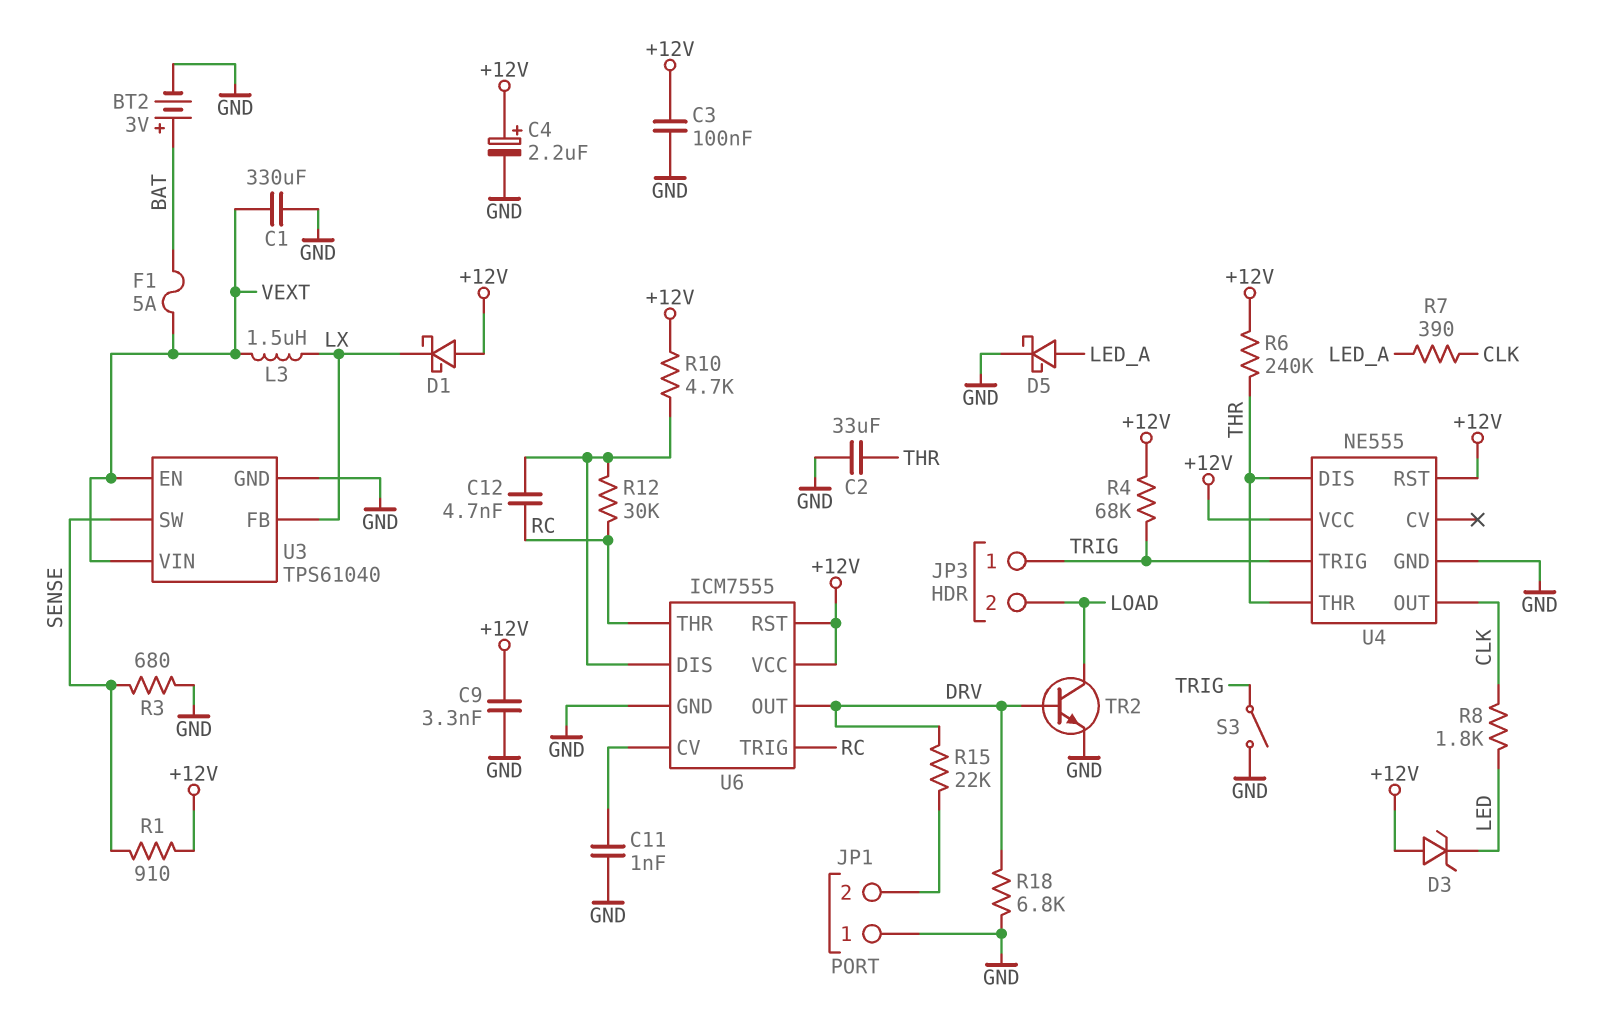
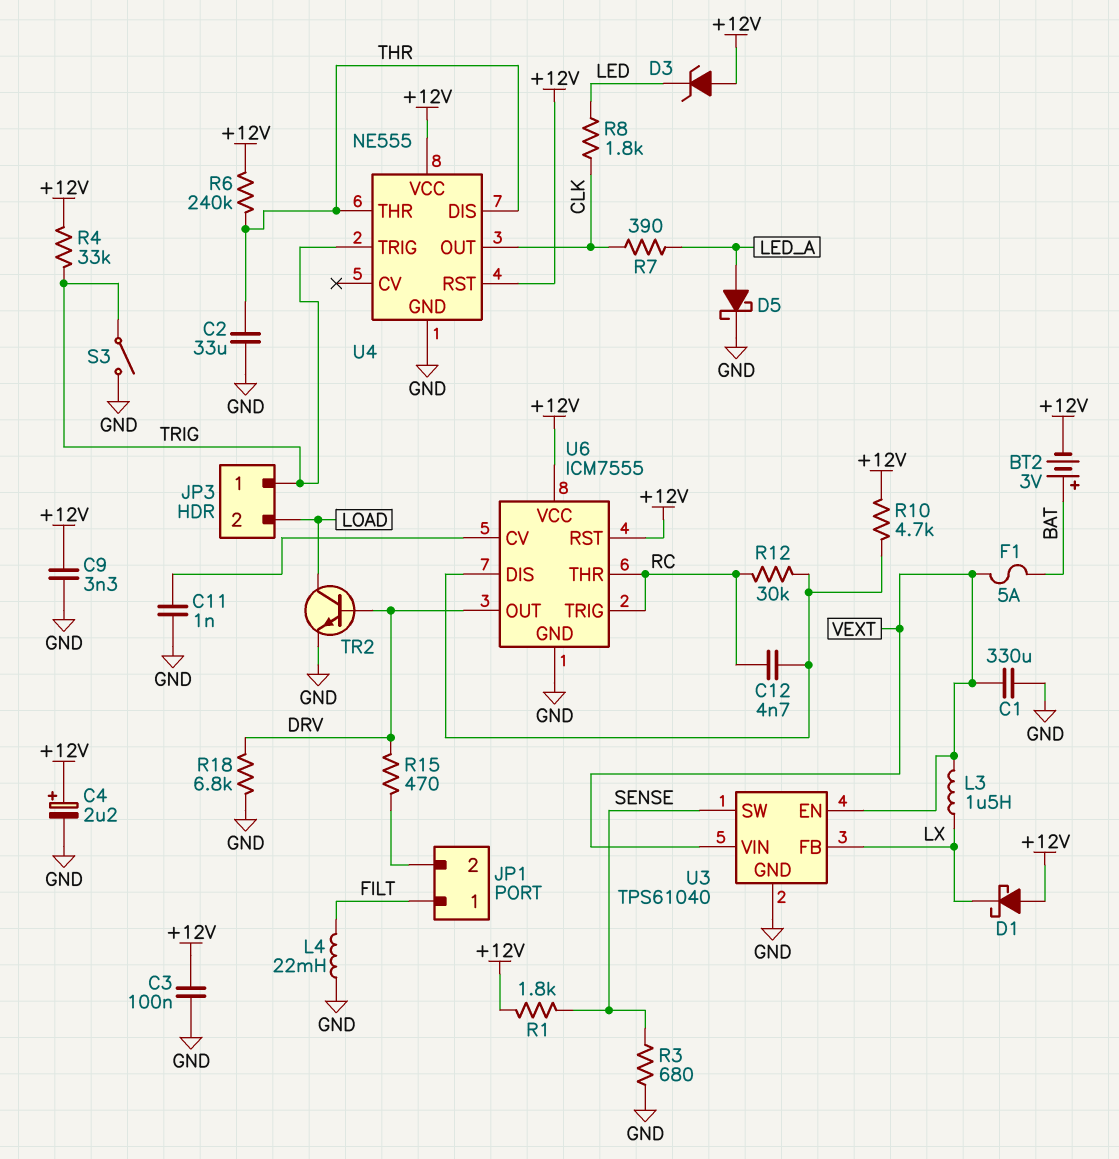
BT2: 3V (plus BAT, minus GND) -> 3V (plus BAT, minus +12V)
JP1 pin 1: GND -> FILT
L4: none -> 22mH (FILT, GND)
R1: 910 (+12V, SENSE) -> 1.8k (+12V, SENSE)
R4: 68k (+12V, TRIG) -> 33k (+12V, TRIG)
R15: 22k (DRV, JP1/2) -> 470 (DRV, JP1/2)

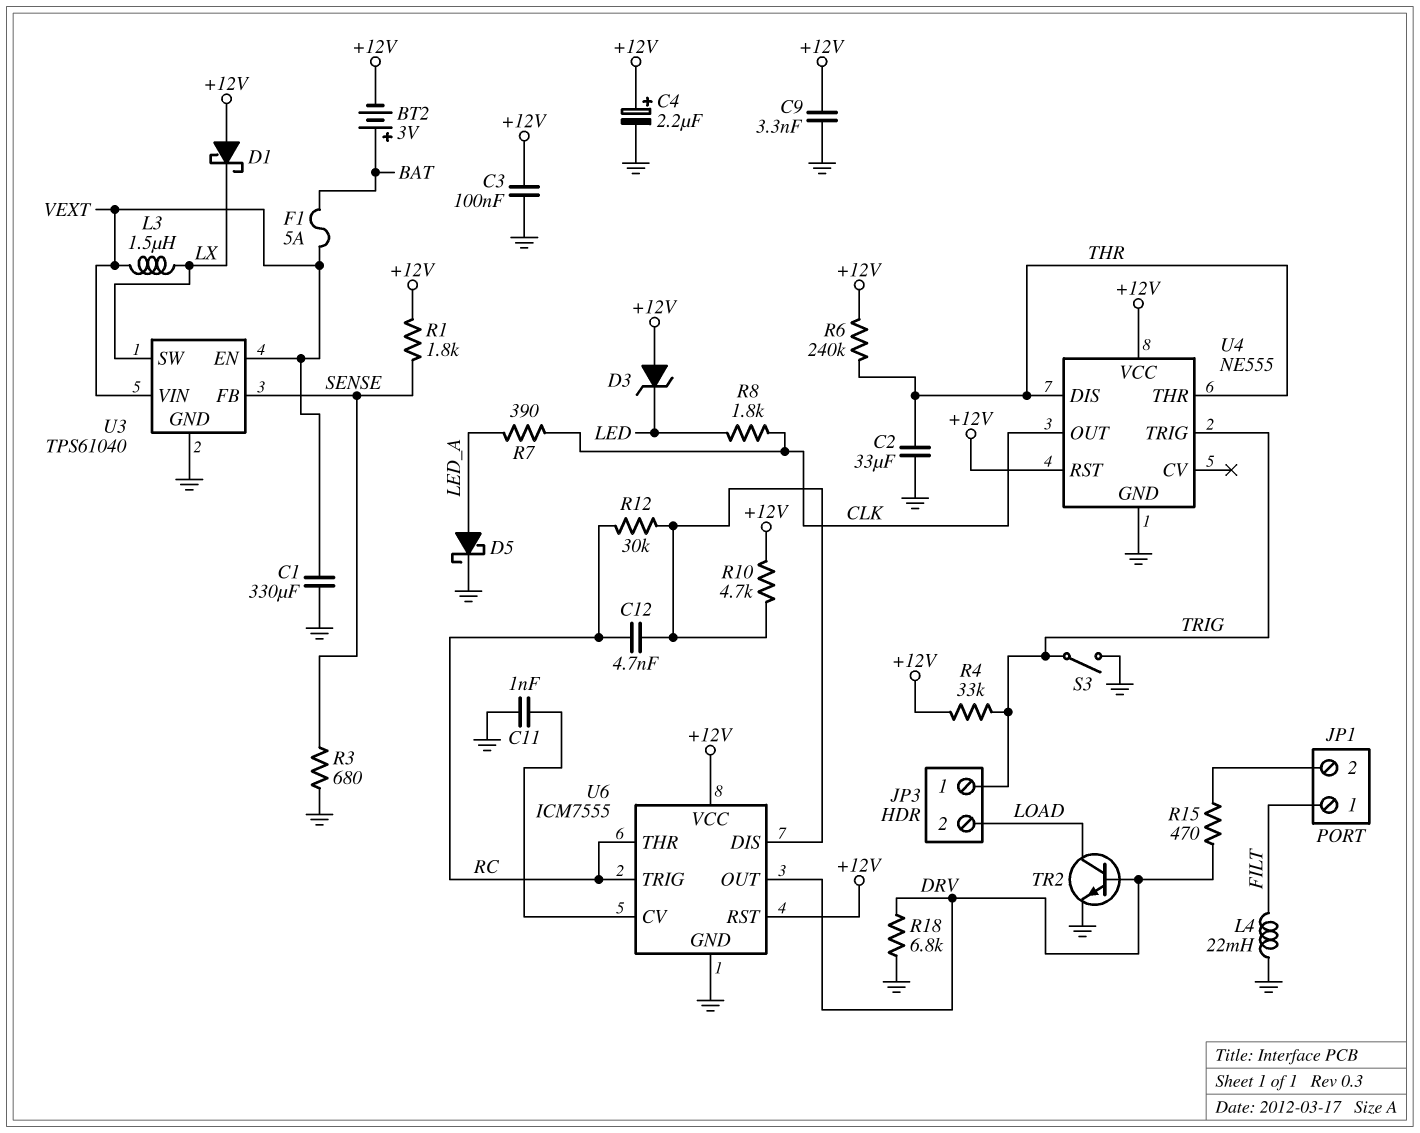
U3 pin FB: LX -> SENSE
U3 pin SW: SENSE -> LX

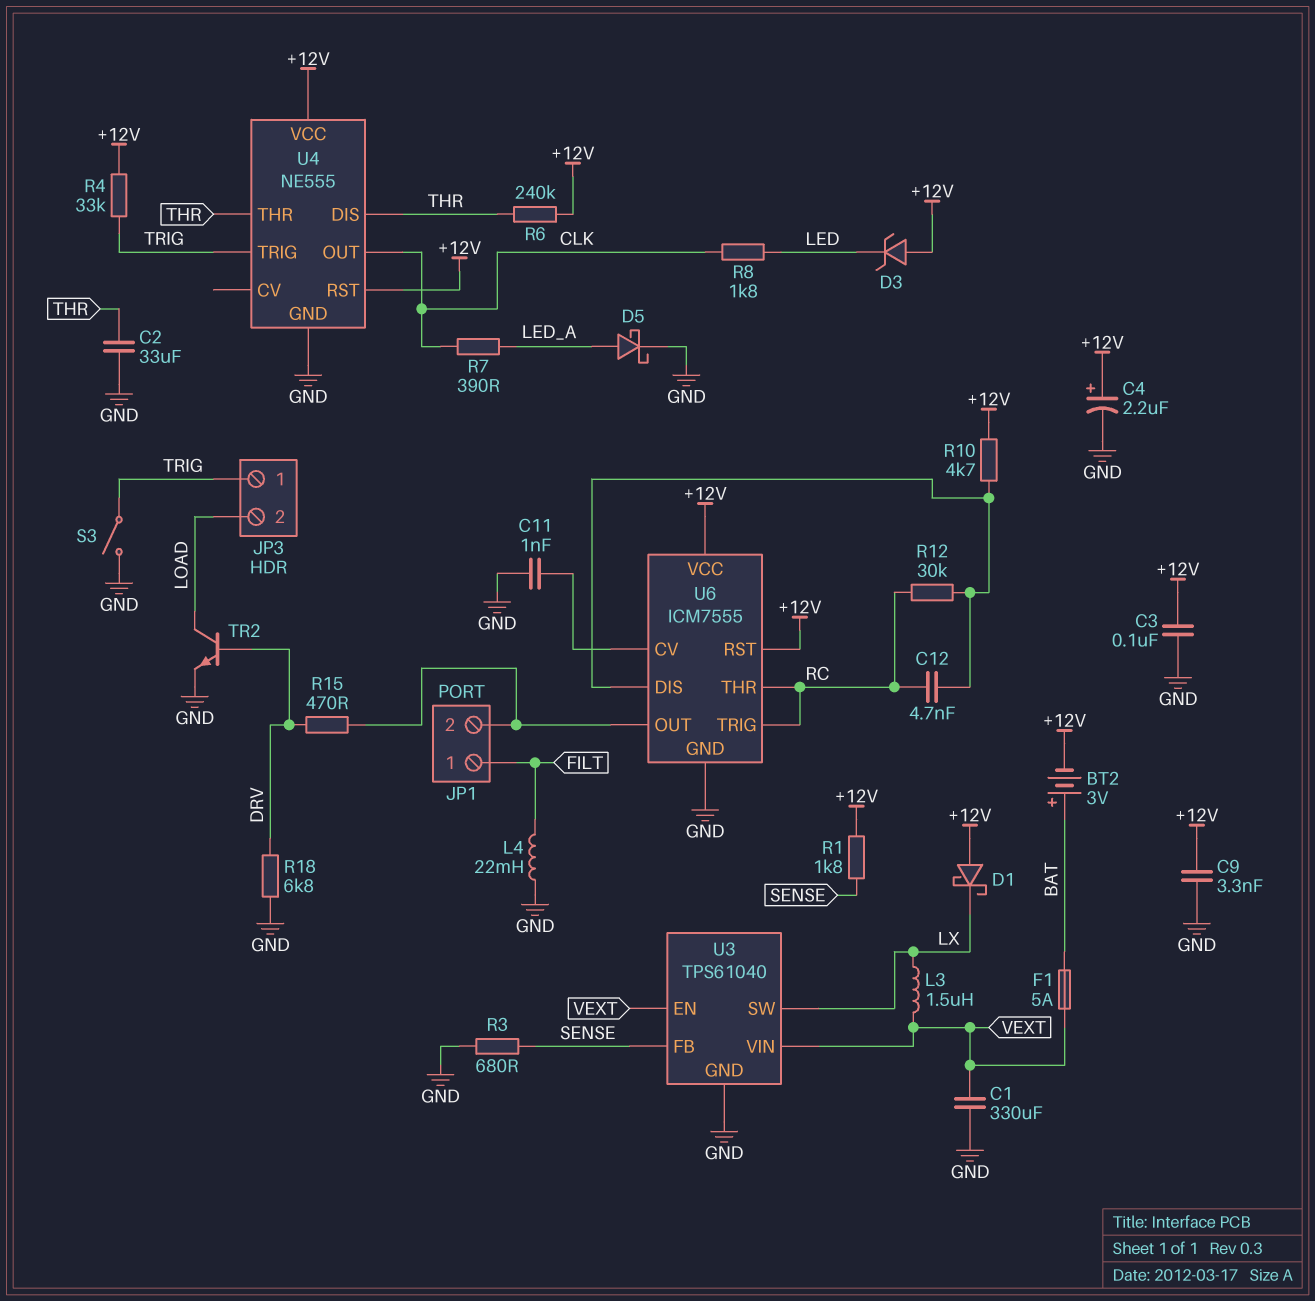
U6 pin OUT: DRV -> JP1/2

